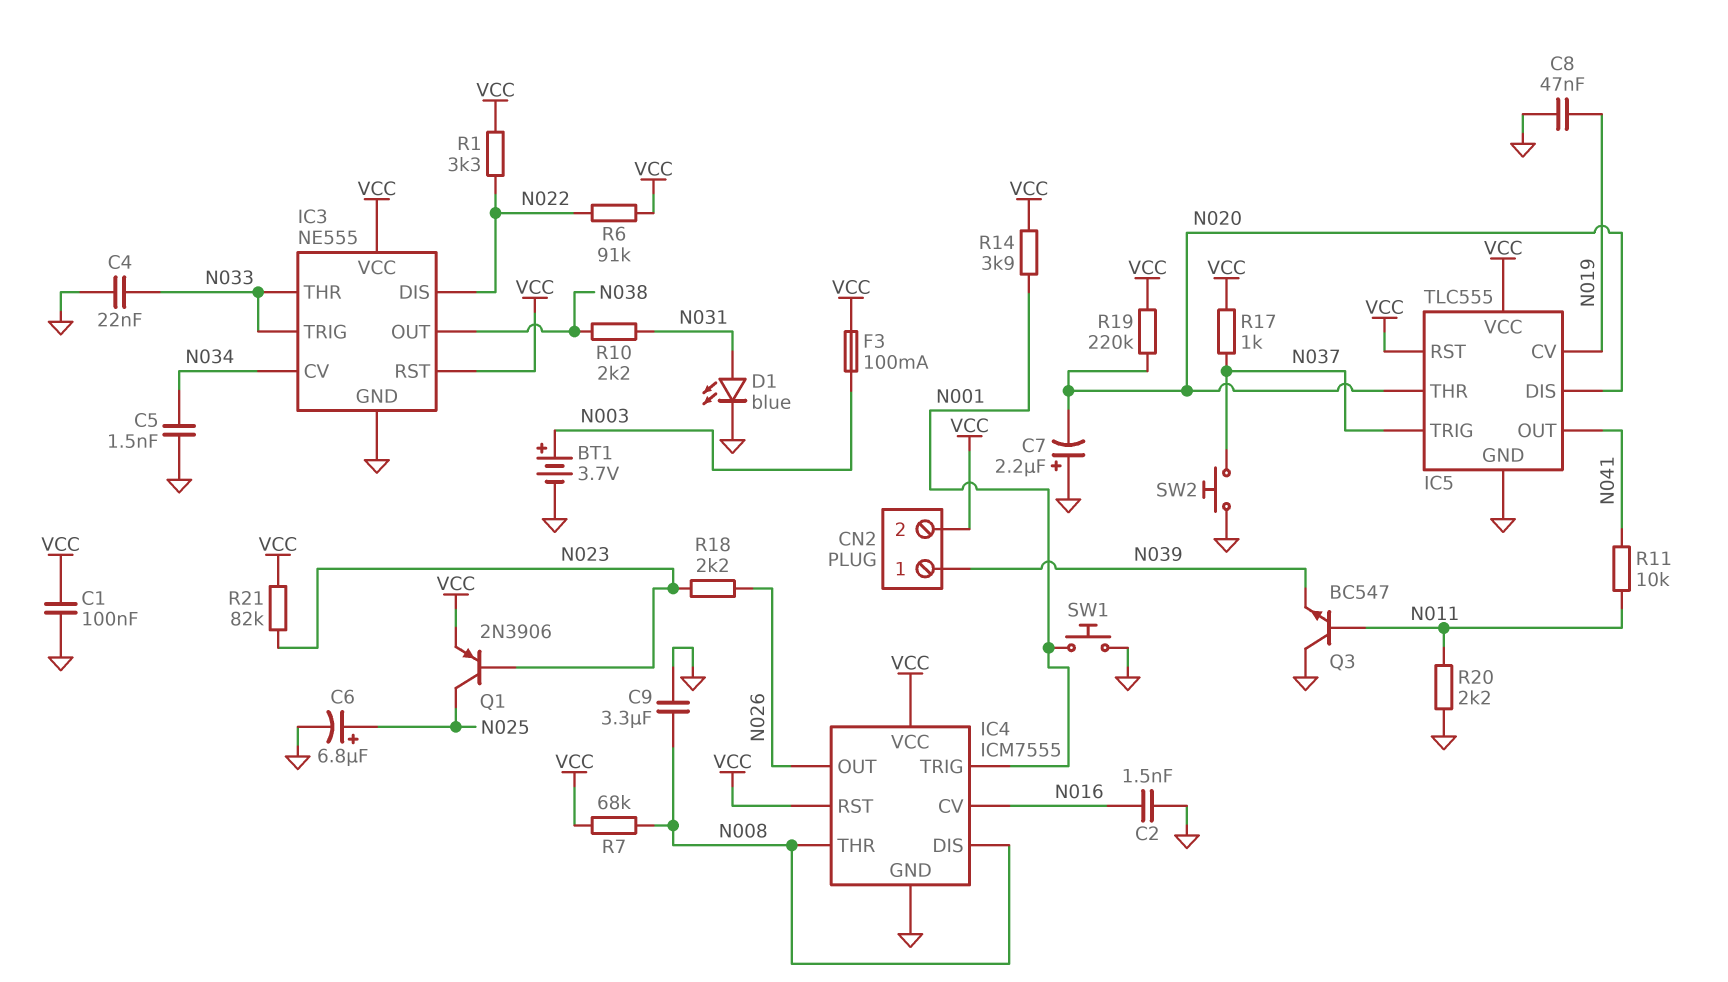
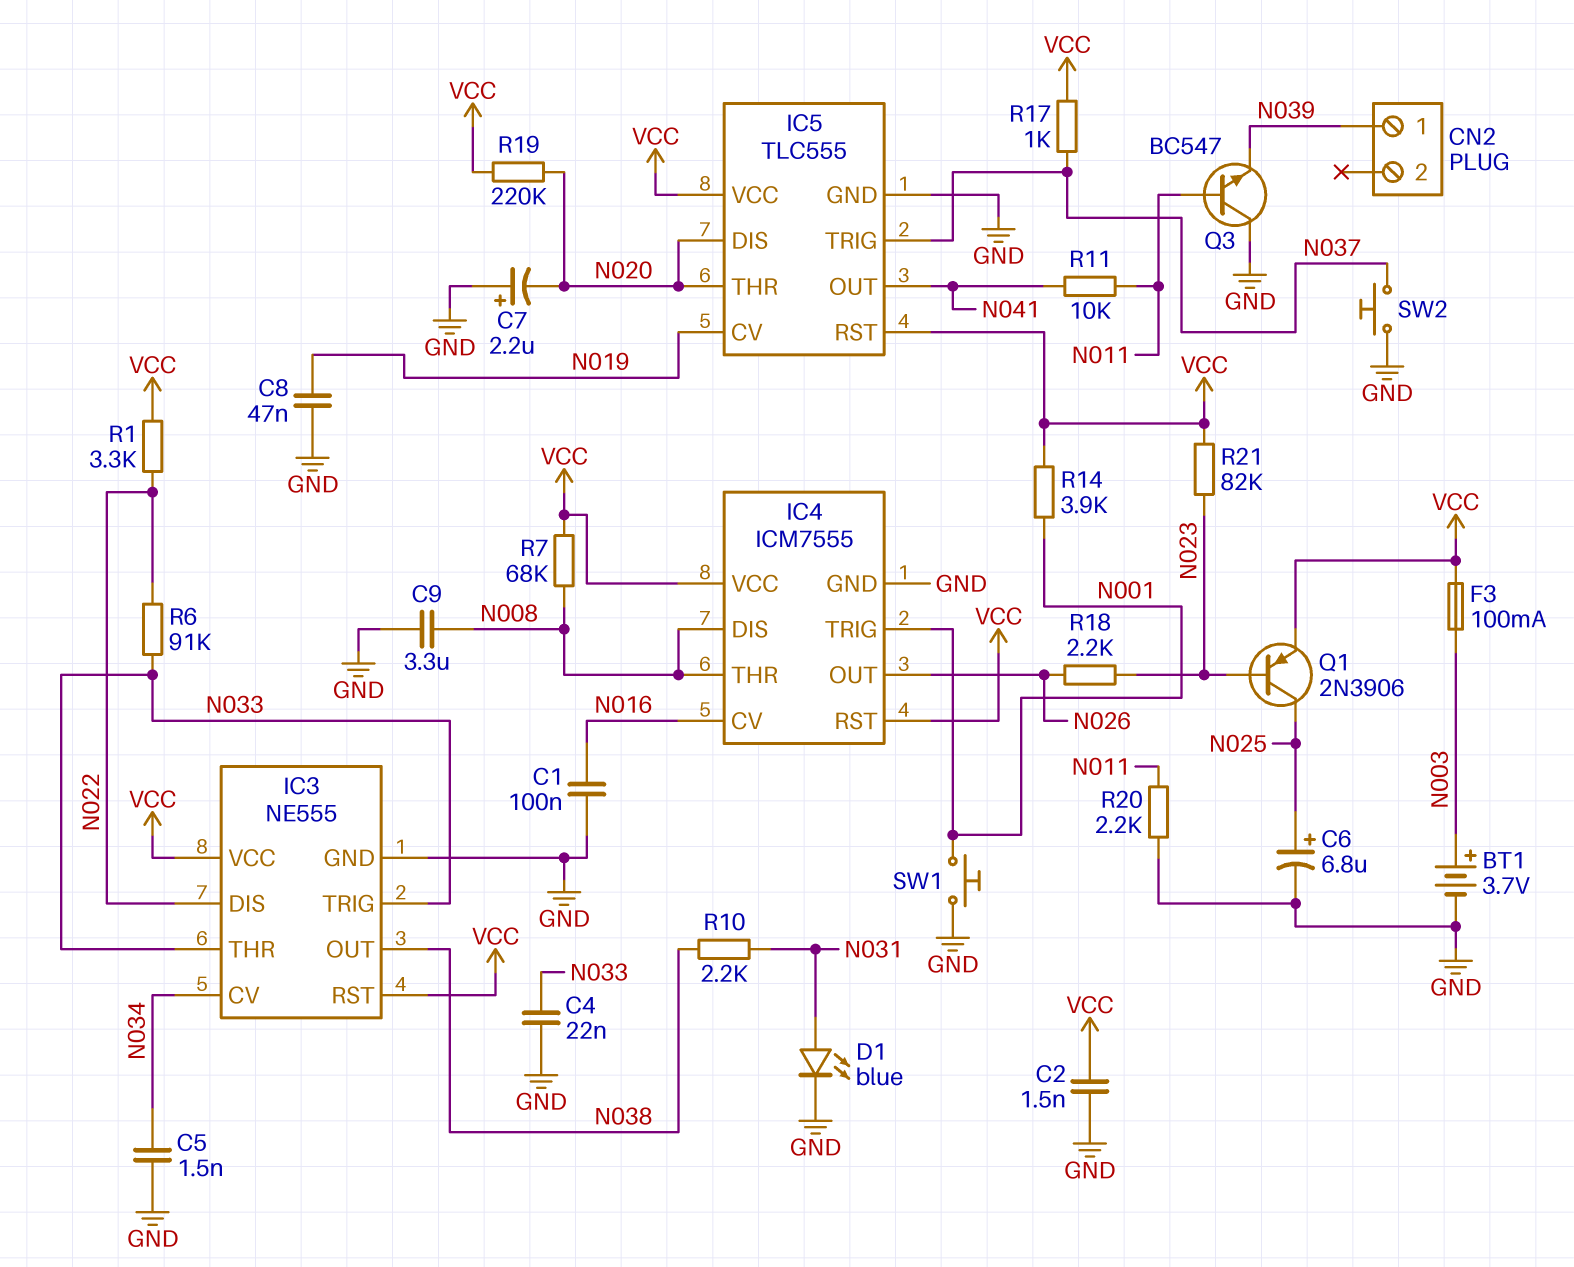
C1: 100nF (GND, VCC) -> 100nF (GND, N016)
C2: 1.5nF (GND, N016) -> 1.5nF (GND, VCC)
CN2 pin 2: VCC -> none
R6: 91k (N022, VCC) -> 91k (N022, N033)

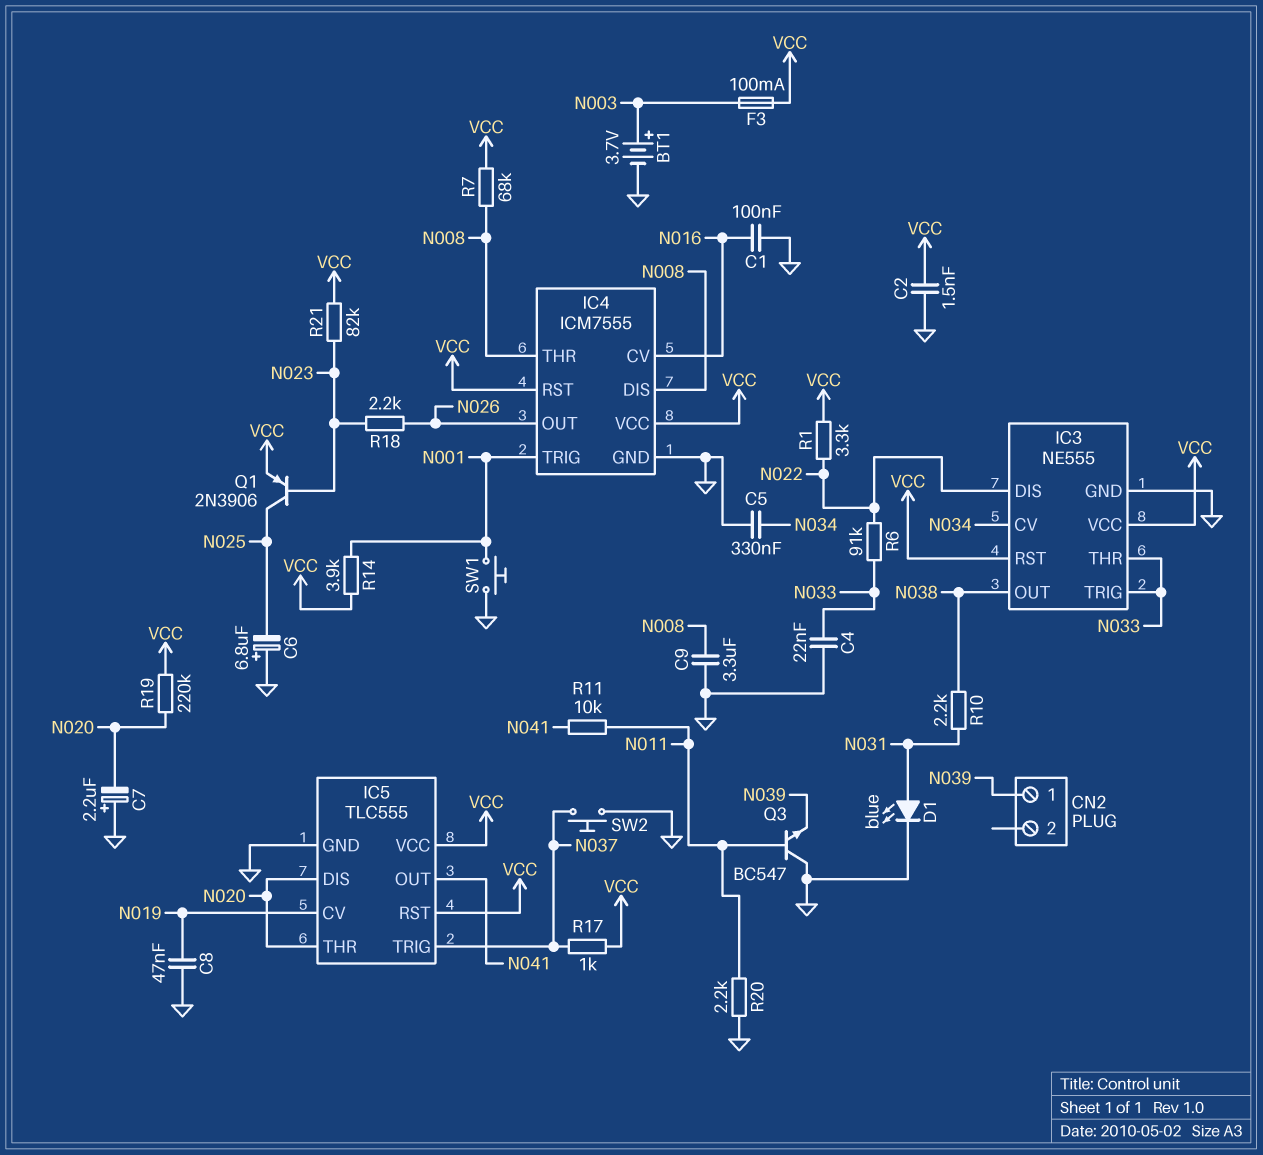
C5: 1.5nF (GND, N034) -> 330nF (GND, N034)
C6: 6.8uF (plus N025, minus GND) -> 6.8uF (plus GND, minus N025)

